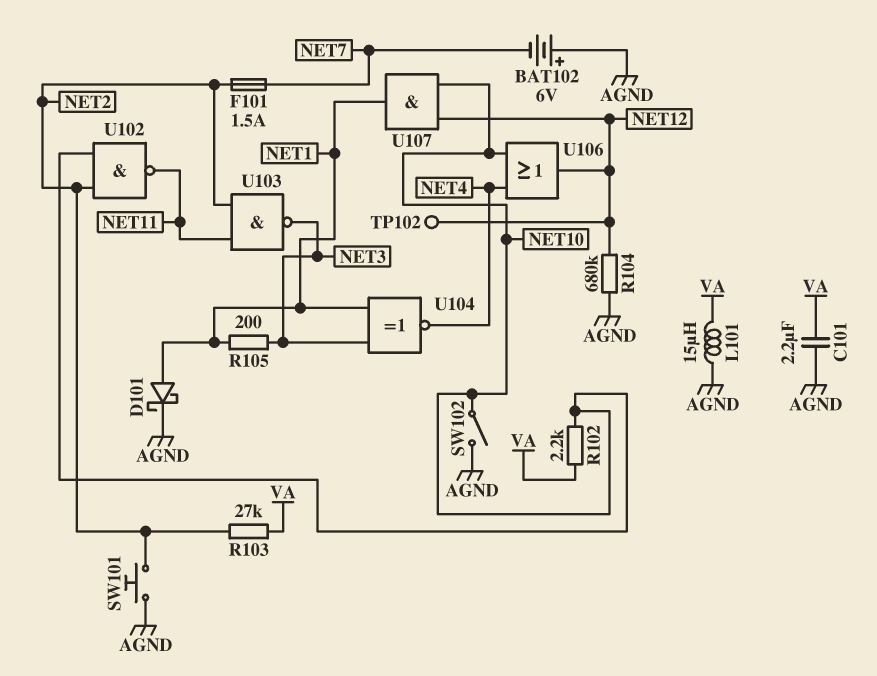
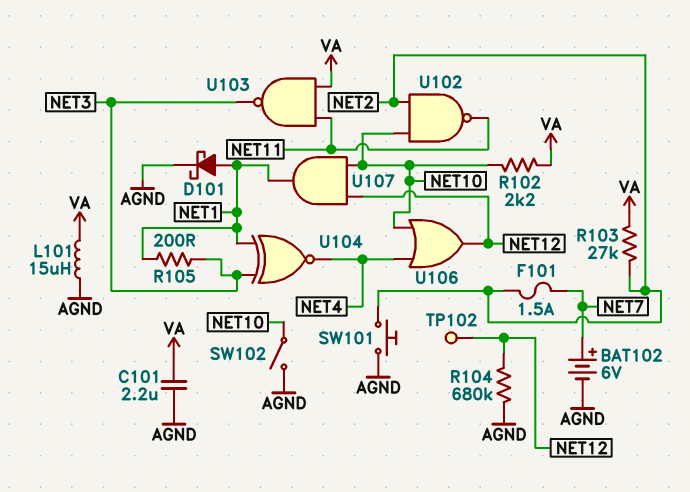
BAT102: 6V (plus AGND, minus NET7) -> 6V (plus NET7, minus AGND)
U103: NAND (in NET2, in NET11, out NET3) -> NAND (in NET11, in VA, out NET3)

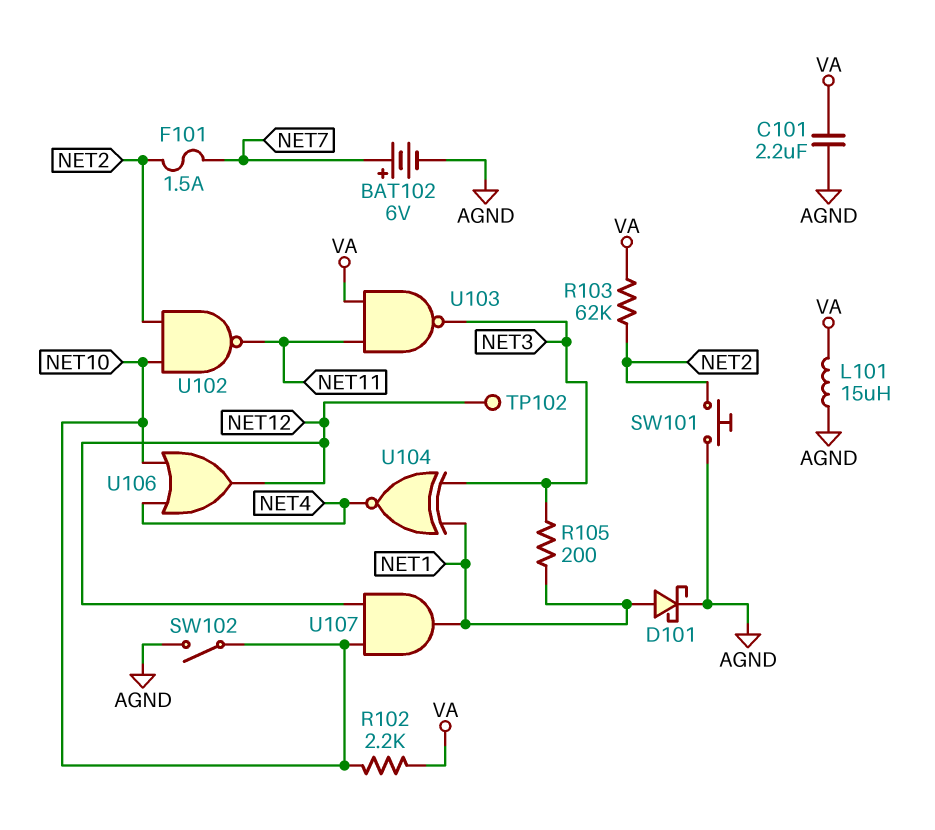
R103: 27k (NET2, VA) -> 62k (NET2, VA)
R104: 680k (AGND, NET12) -> none

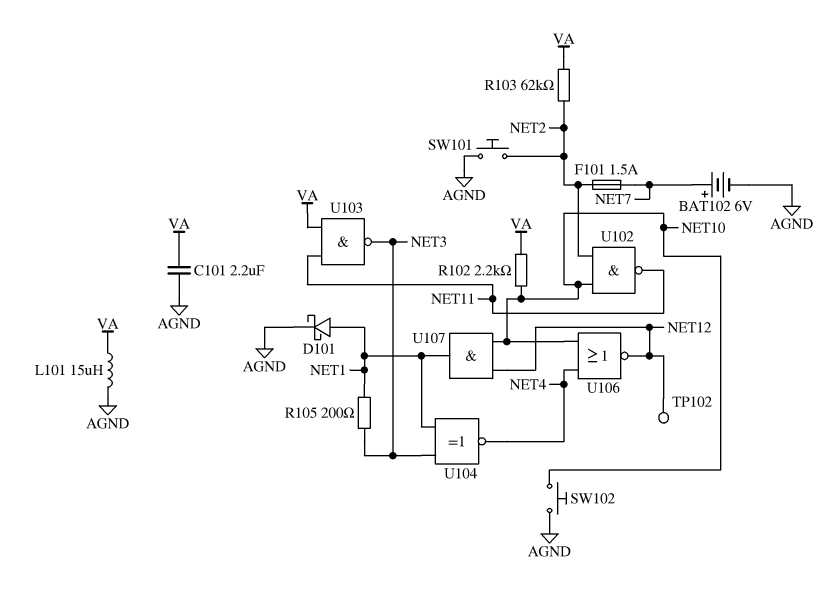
SW102: switch (AGND, NET10) -> button (AGND, NET10)
U106: OR (in NET4, in NET10, out NET12) -> NOR (in NET4, in NET10, out NET12)

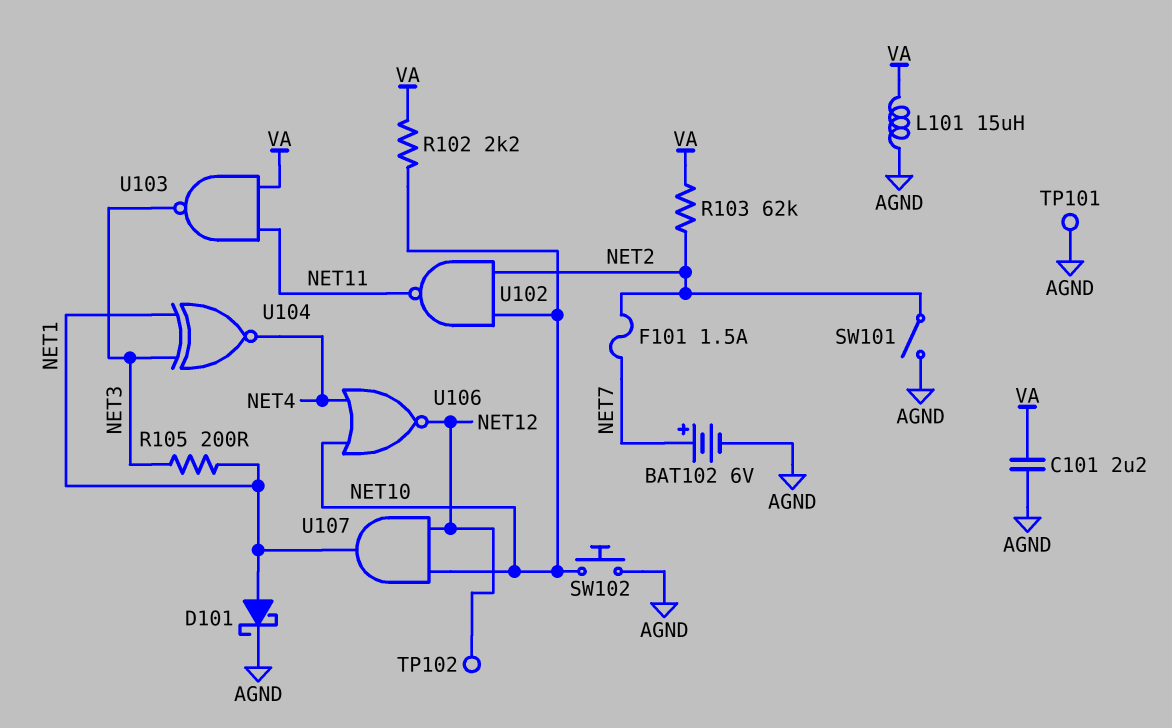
SW101: button (AGND, NET2) -> switch (AGND, NET2)
TP101: none -> test point (AGND)

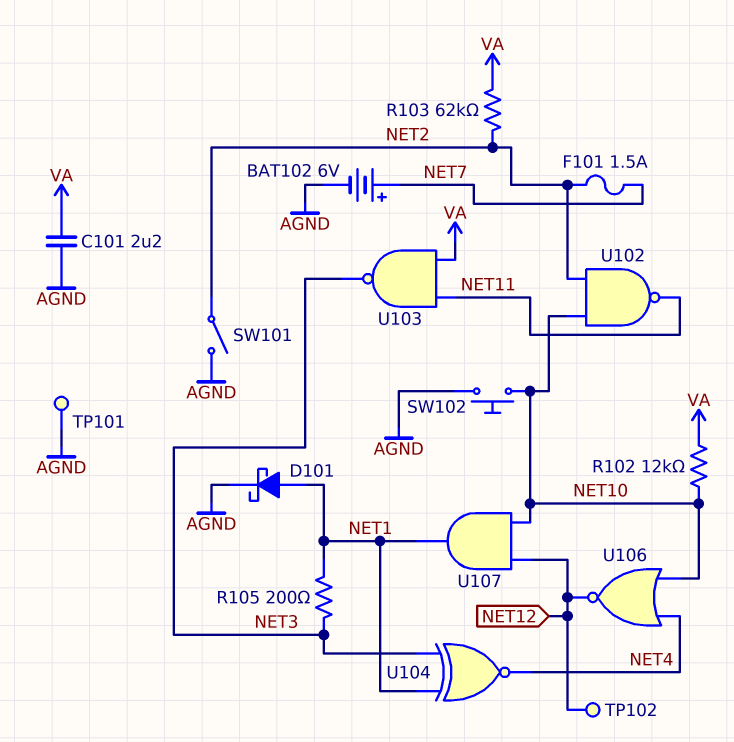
L101: 15uH (AGND, VA) -> none
R102: 2.2k (NET10, VA) -> 12k (NET10, VA)

